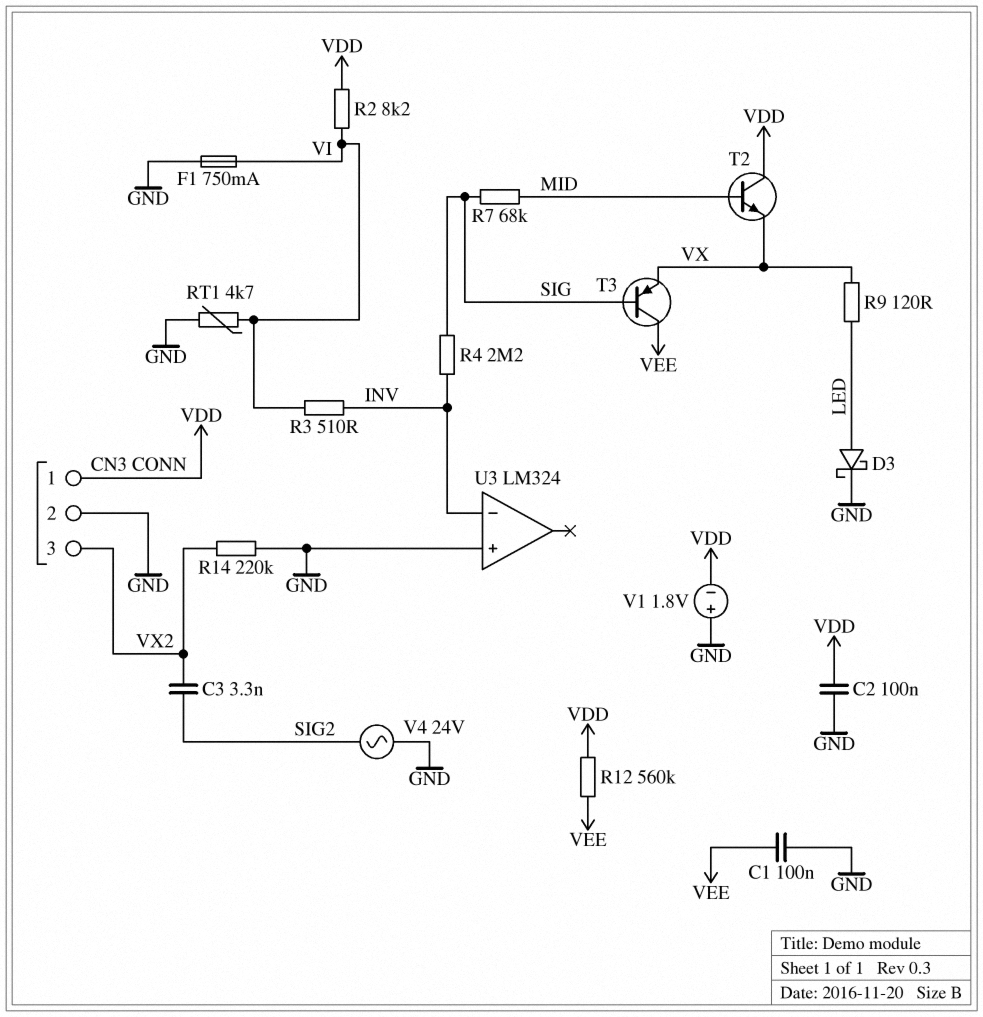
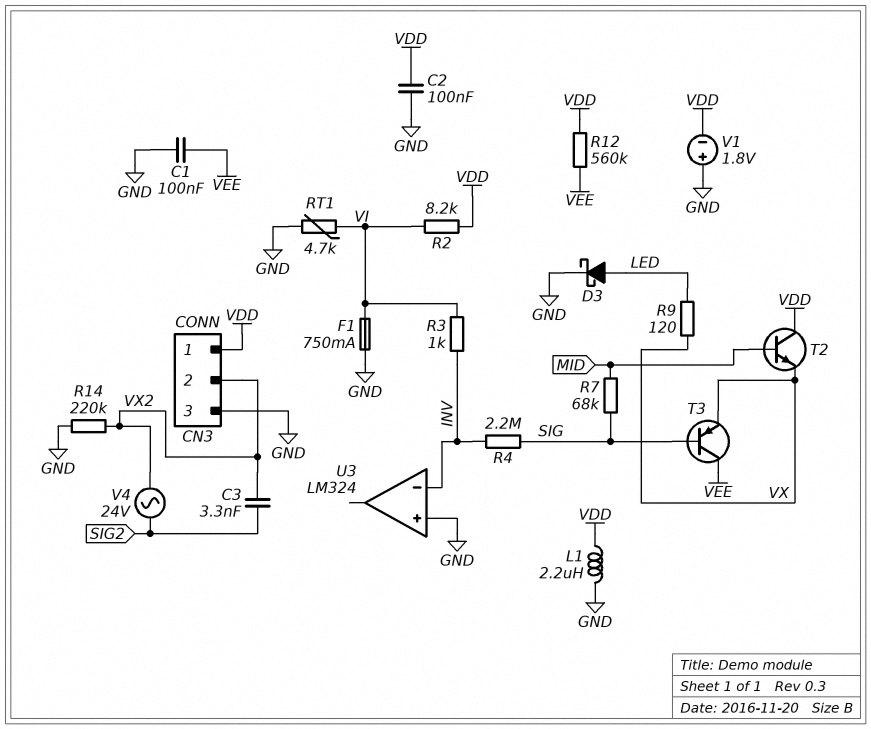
CN3 pin 2: GND -> VX2
CN3 pin 3: VX2 -> GND
L1: none -> 2.2uH (GND, VDD)
R3: 510 (INV, VI) -> 1k (INV, VI)
V4: AC 24V (GND, SIG2) -> AC 24V (SIG2, VX2)

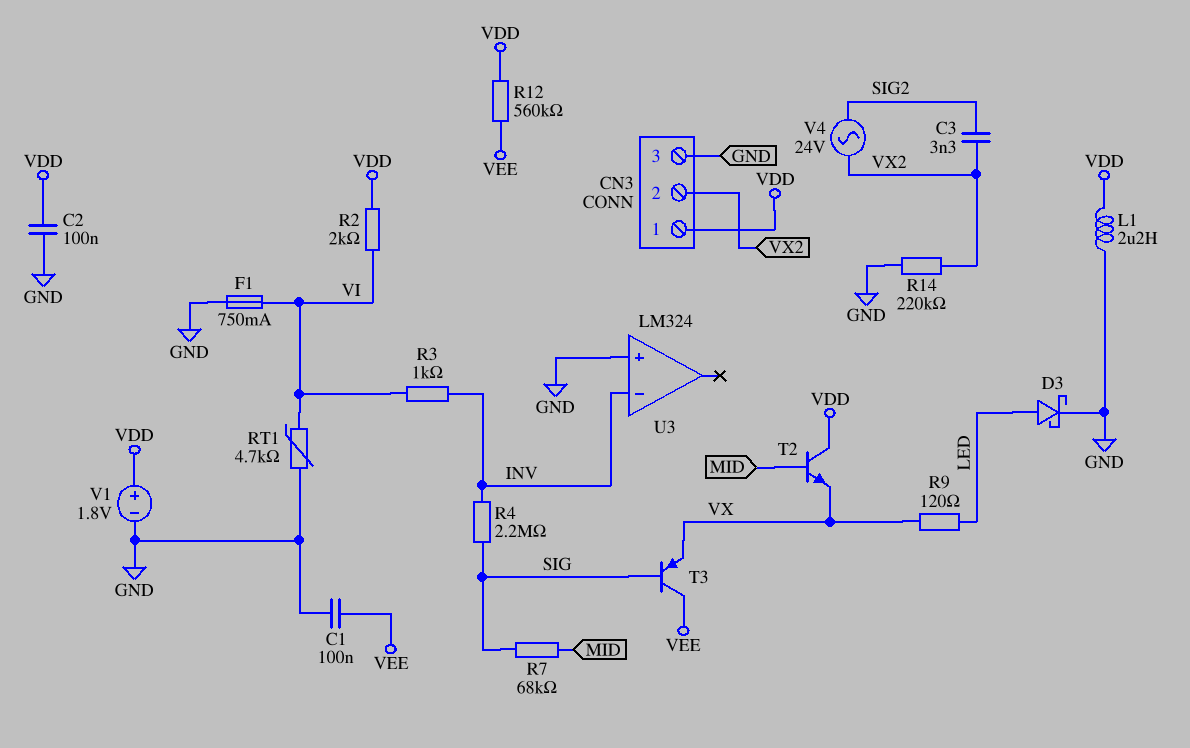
R2: 8.2k (VDD, VI) -> 2k (VDD, VI)
V1: 1.8V (plus GND, minus VDD) -> 1.8V (plus VDD, minus GND)

